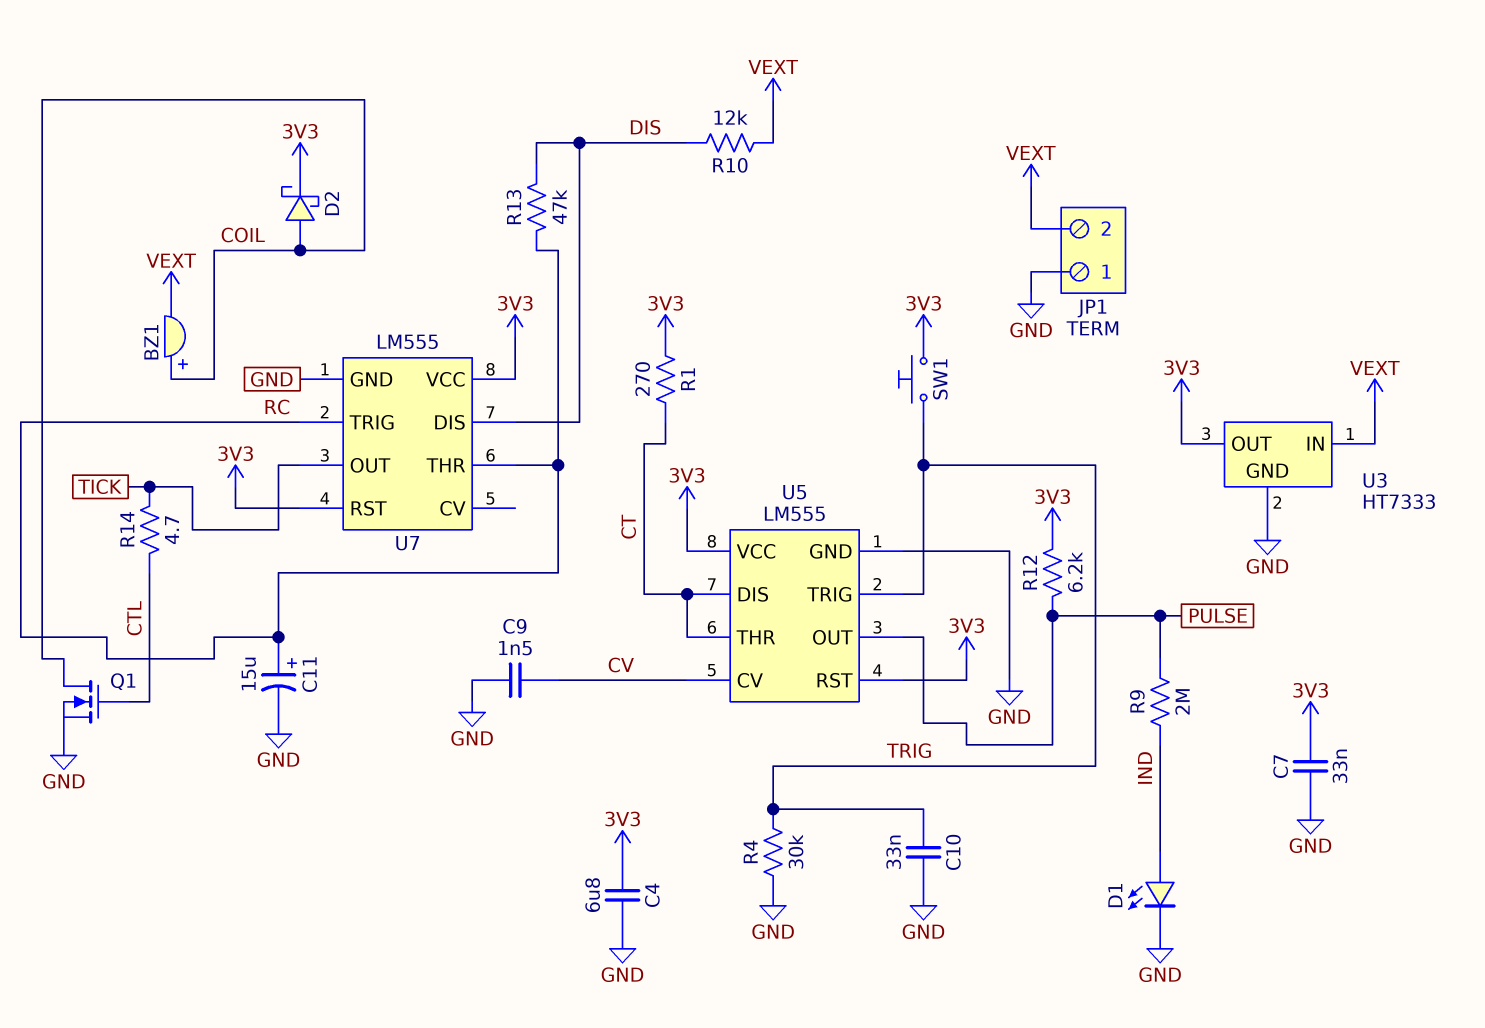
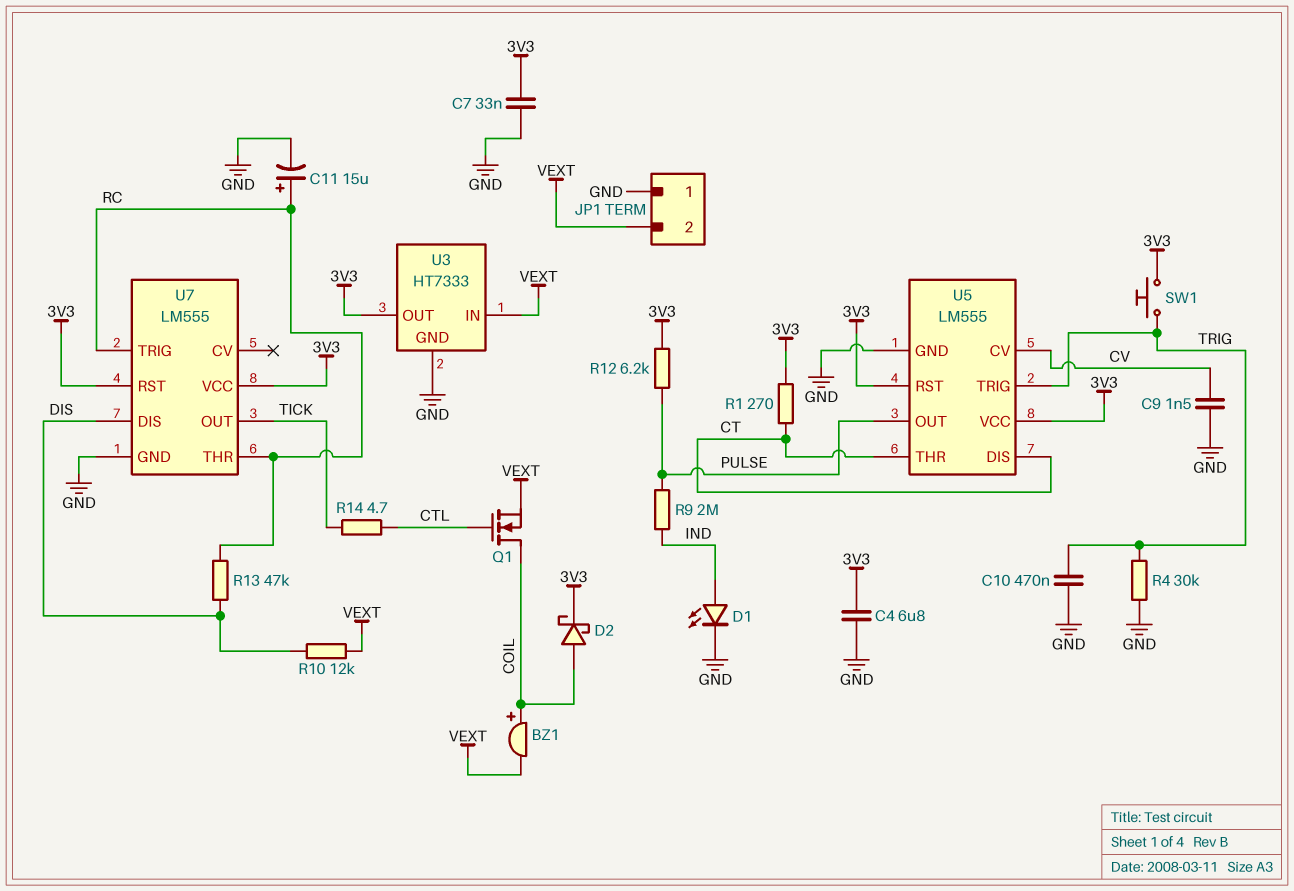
C10: 33nF (GND, TRIG) -> 470nF (GND, TRIG)
Q1: NMOS (G CTL, D COIL, S GND) -> NMOS (G CTL, D COIL, S VEXT)

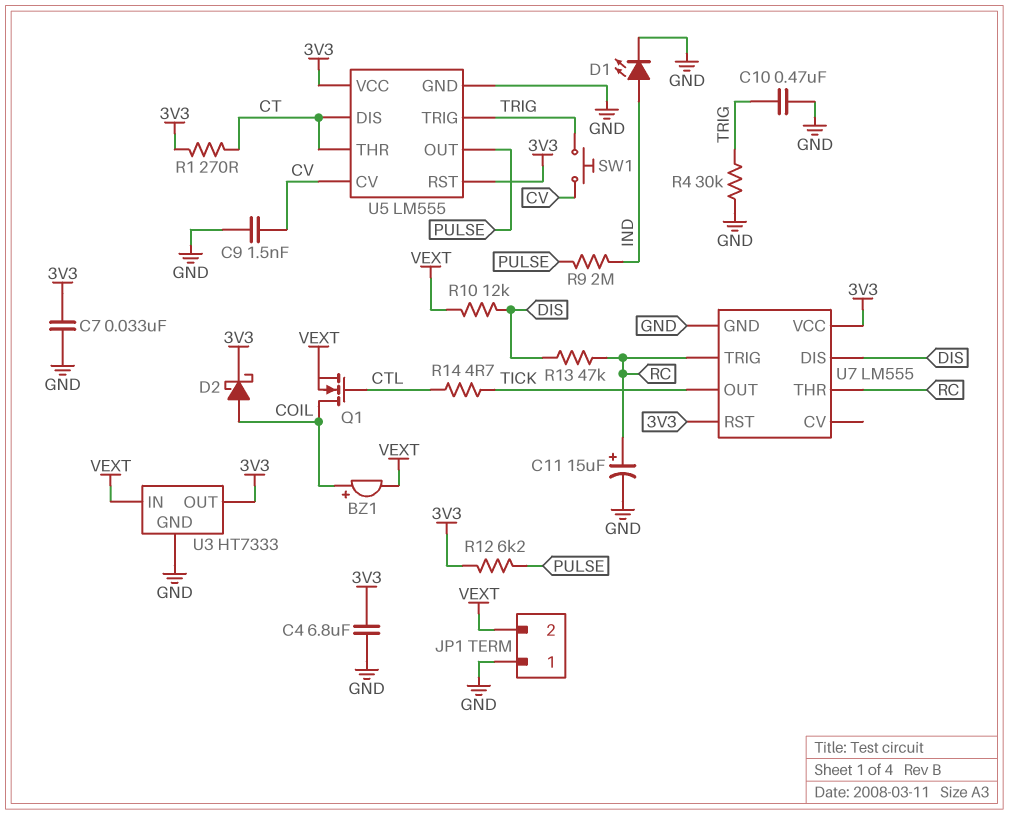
SW1: button (3V3, TRIG) -> button (CV, TRIG)

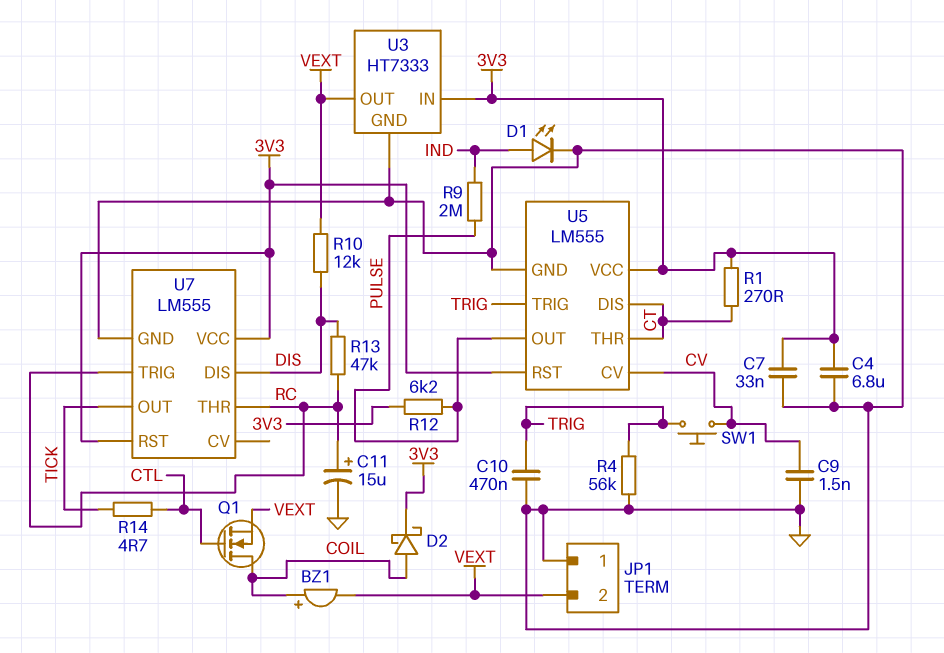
R4: 30k (GND, TRIG) -> 56k (GND, TRIG)
U3 pin IN: VEXT -> 3V3
U3 pin OUT: 3V3 -> VEXT

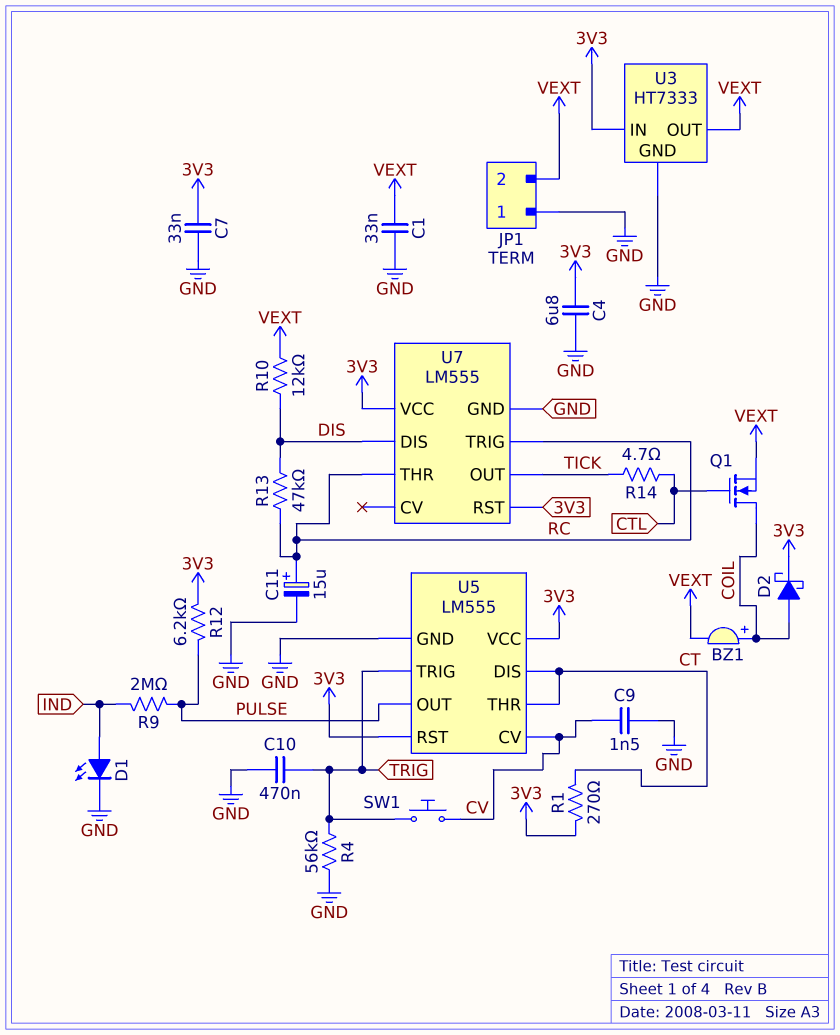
C1: none -> 33nF (GND, VEXT)

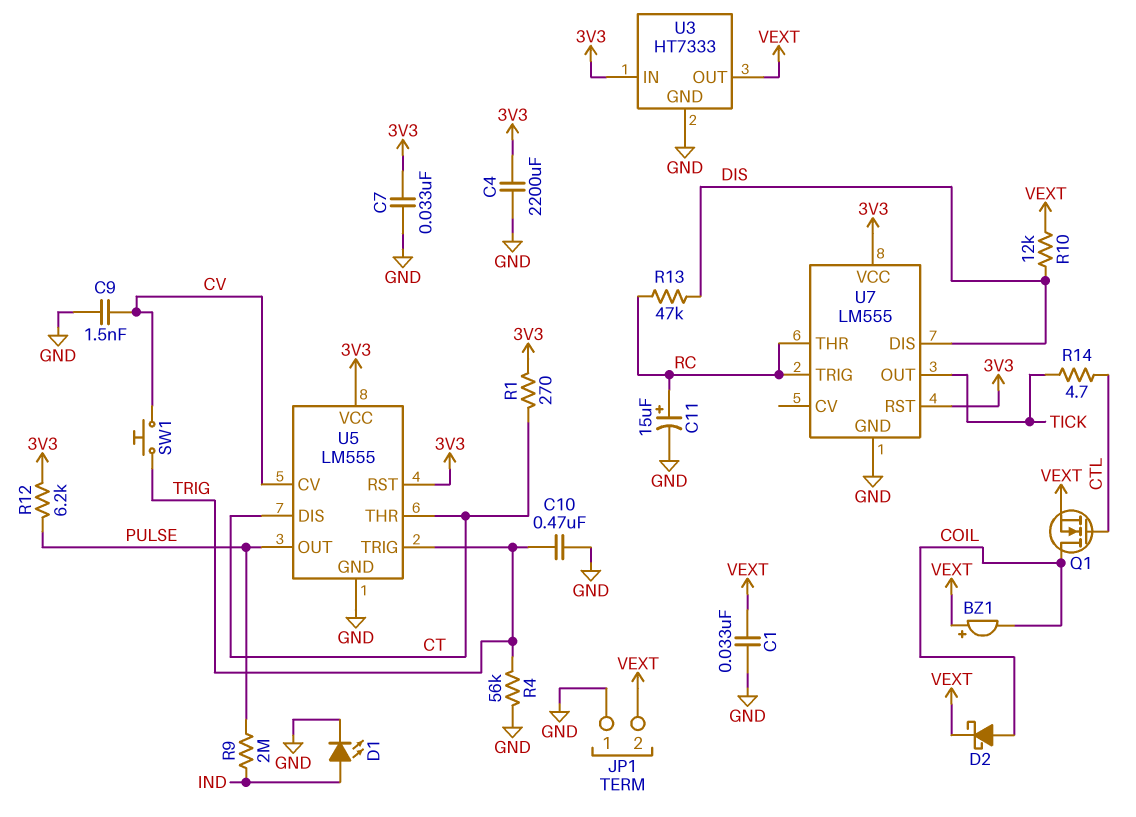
BZ1: buzzer (plus COIL, minus VEXT) -> buzzer (plus VEXT, minus COIL)
C4: 6.8uF (3V3, GND) -> 2200uF (3V3, GND)
D2: schottky (A COIL, K 3V3) -> schottky (A COIL, K VEXT)

